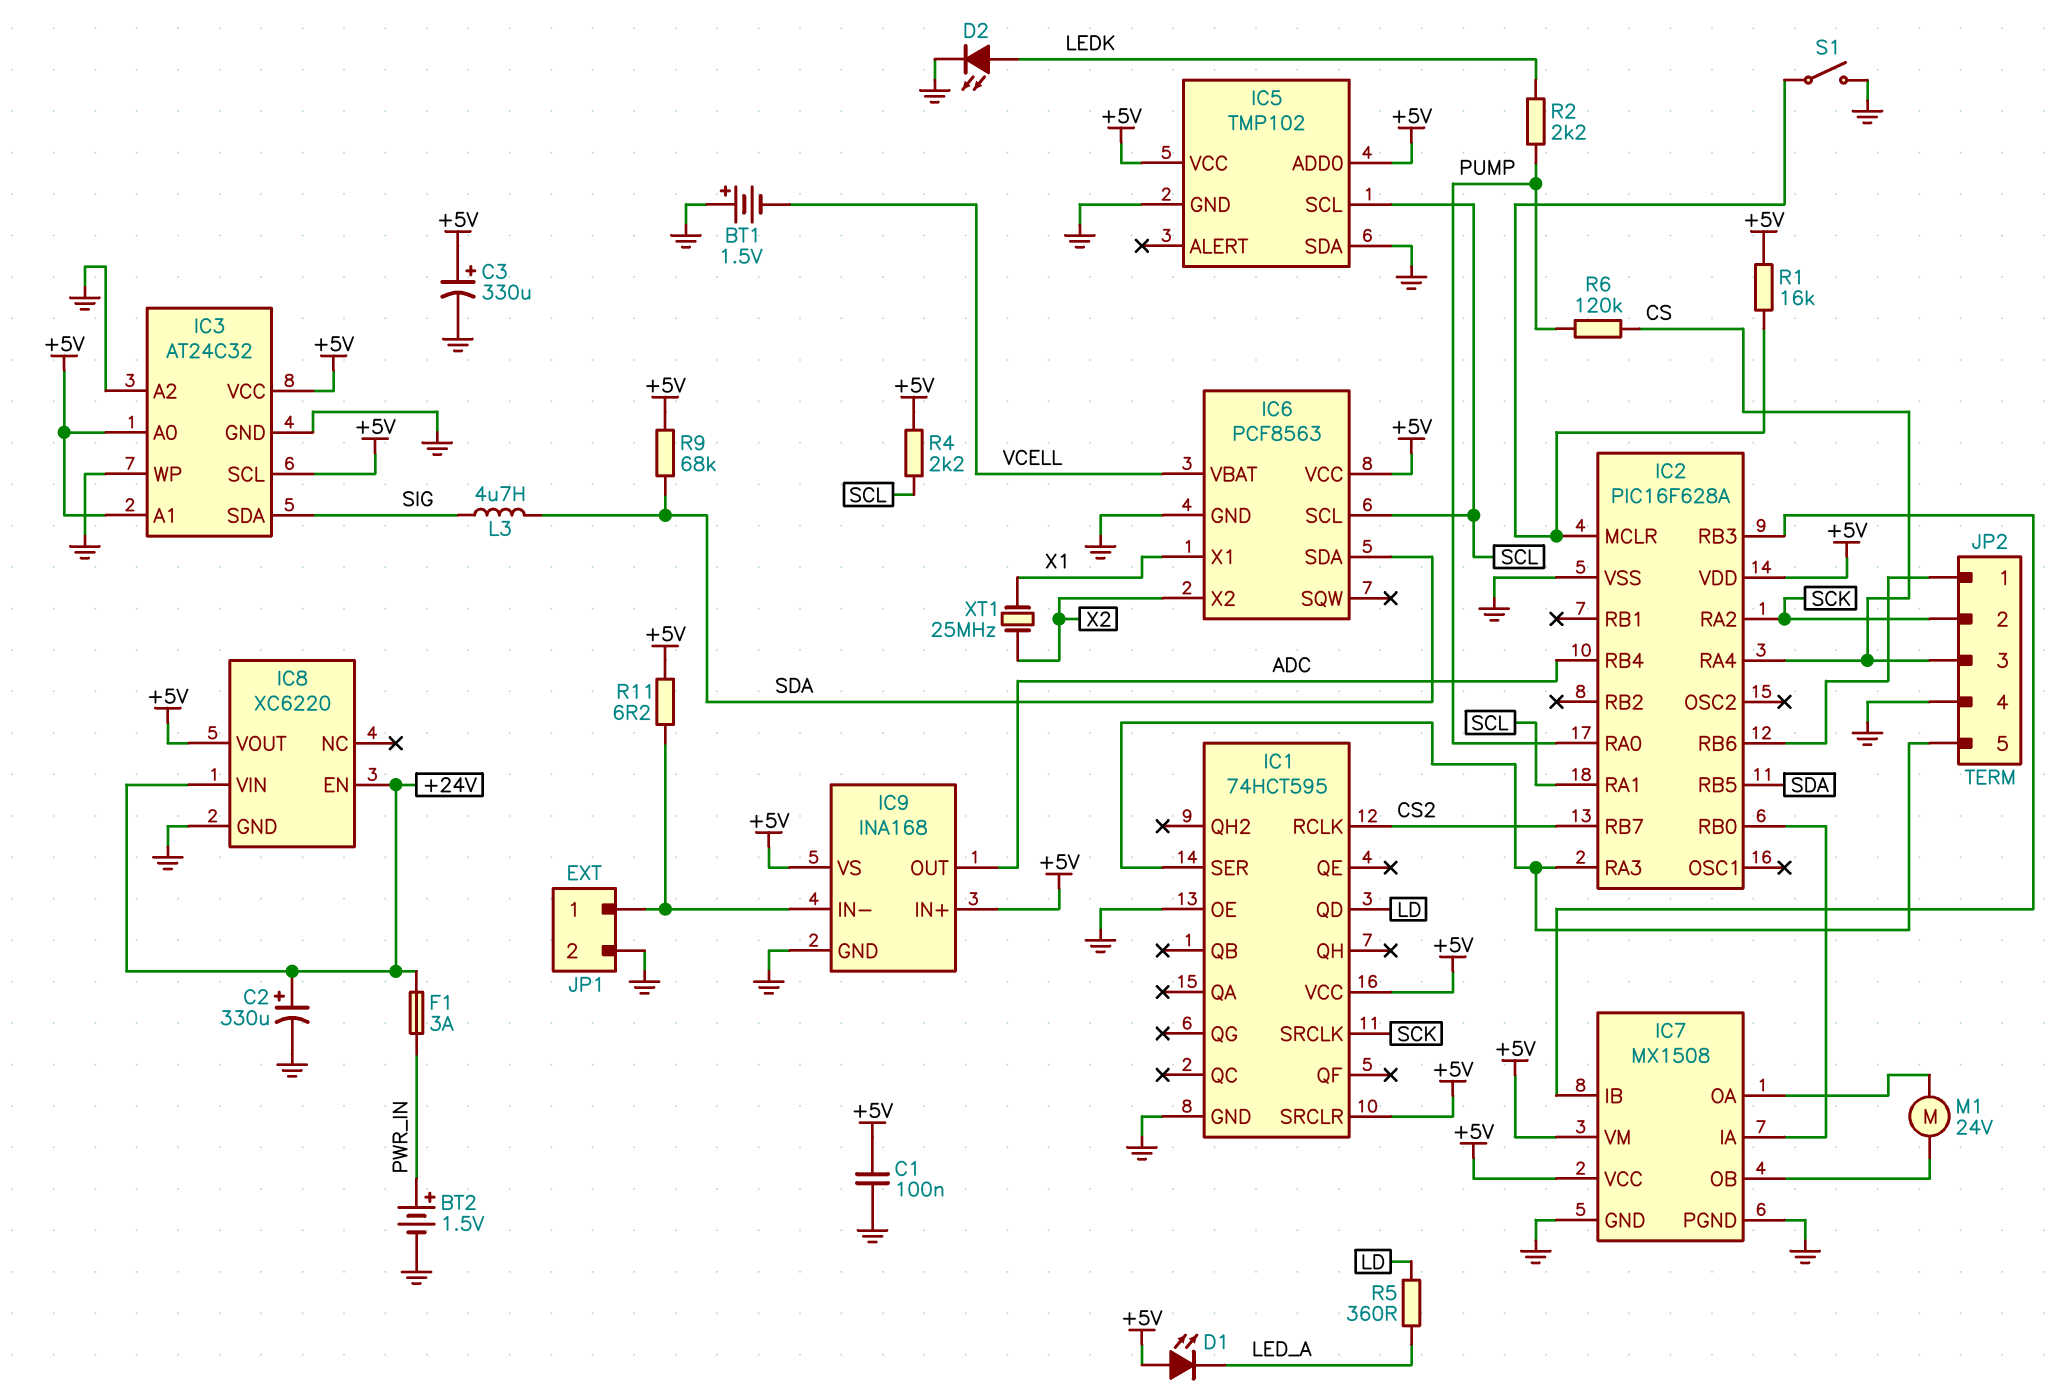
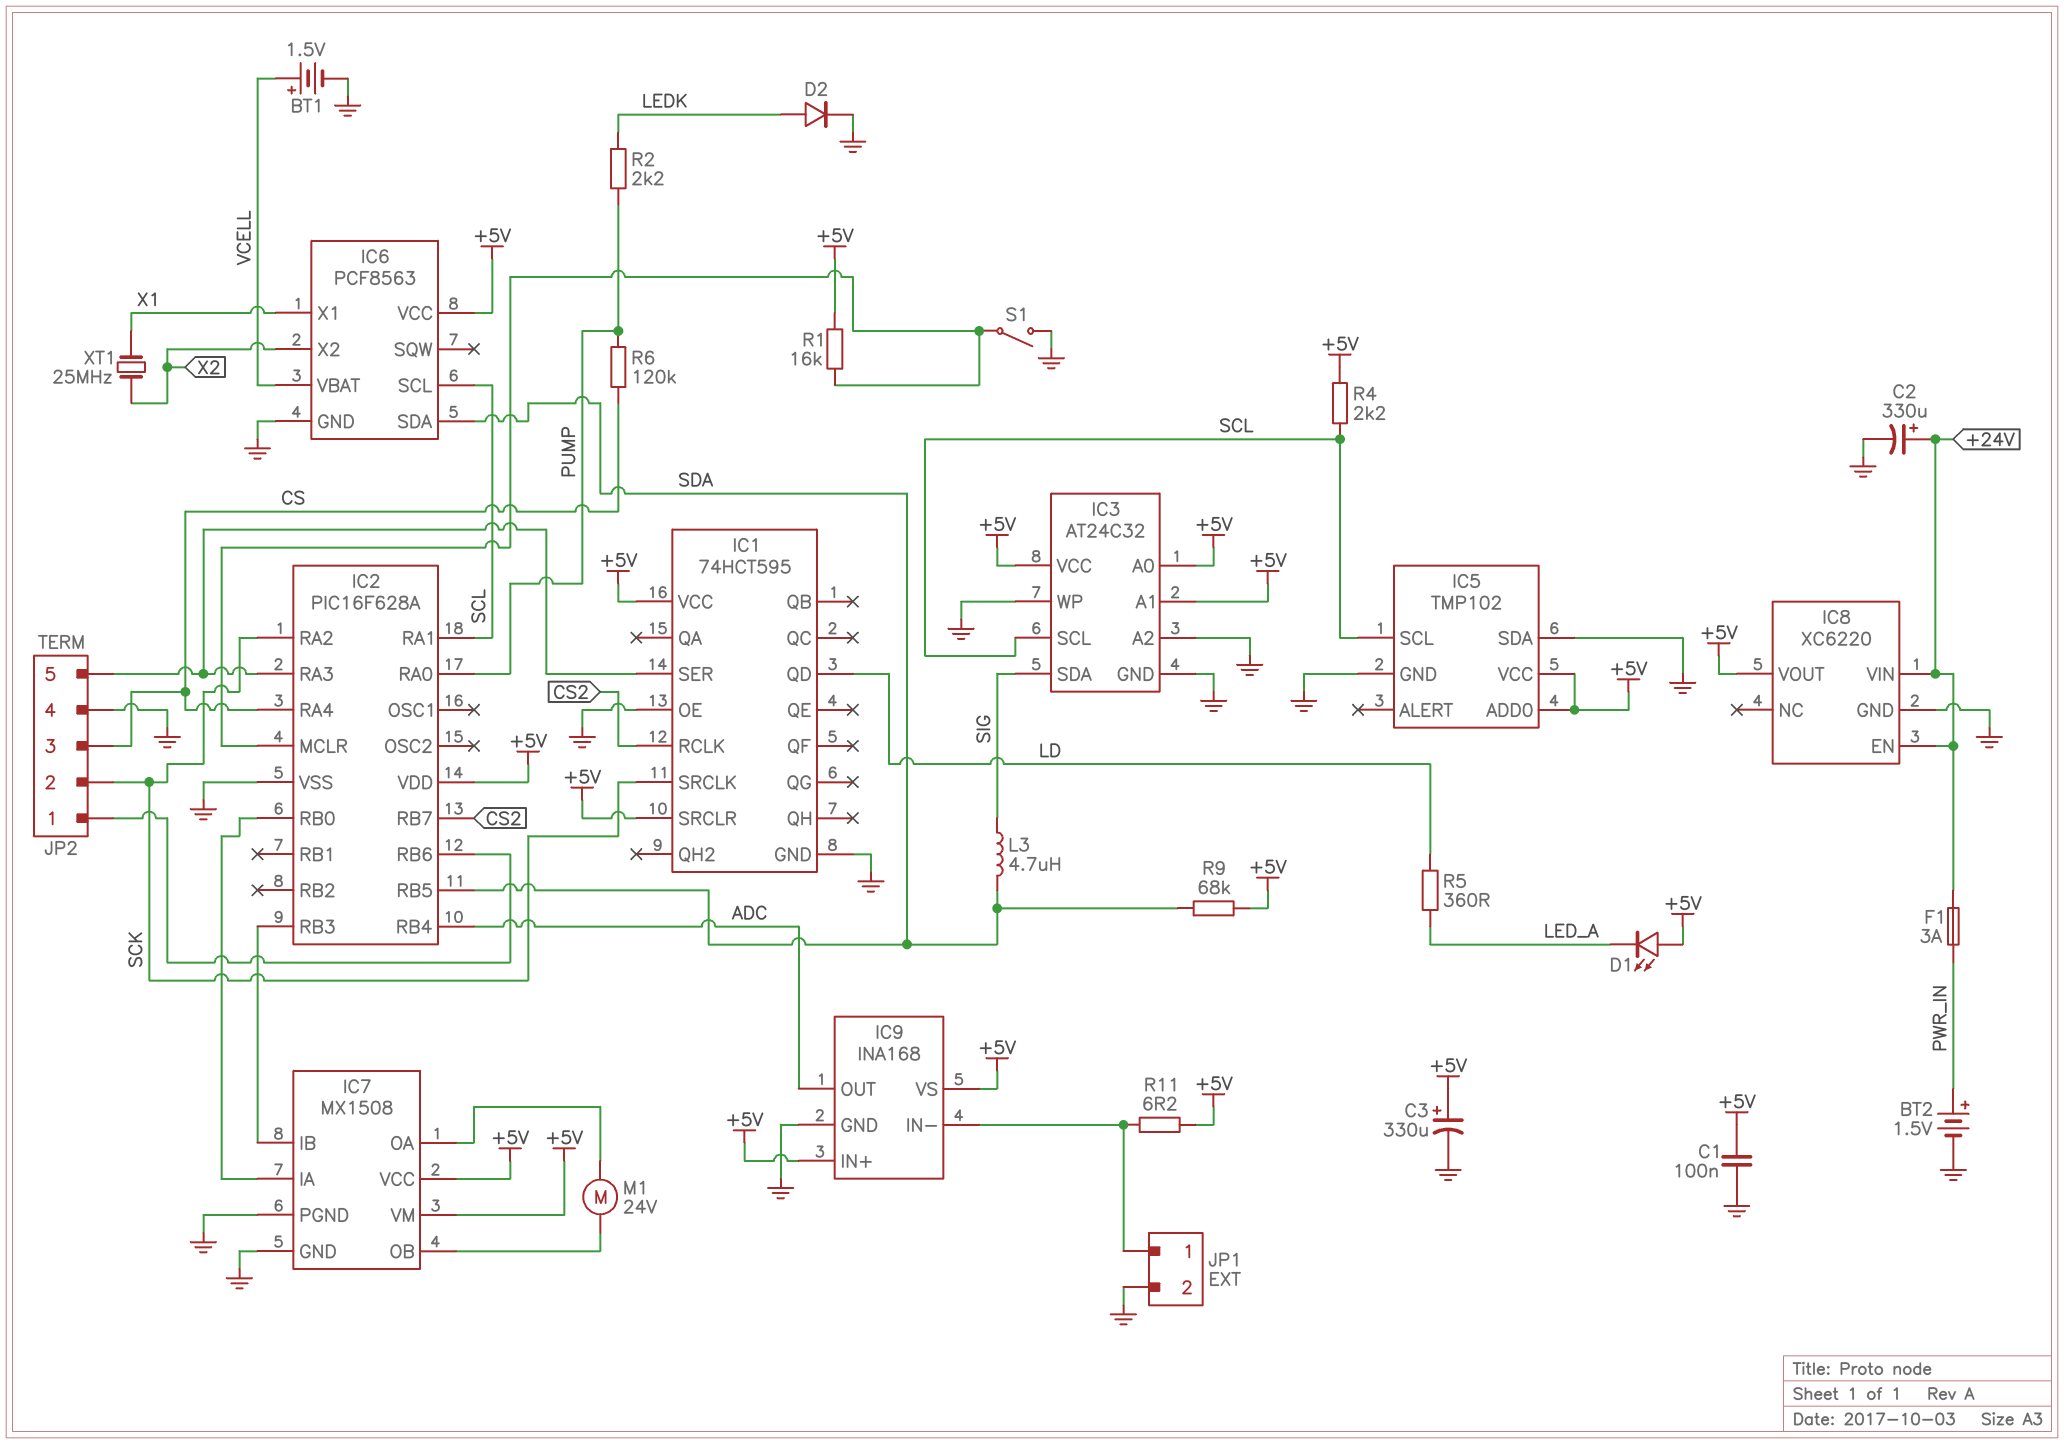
BT1: 1.5V (plus GND, minus VCELL) -> 1.5V (plus VCELL, minus GND)
D2: LED (A LEDK, K GND) -> diode (A LEDK, K GND)
IC3 pin SCL: +5V -> SCL

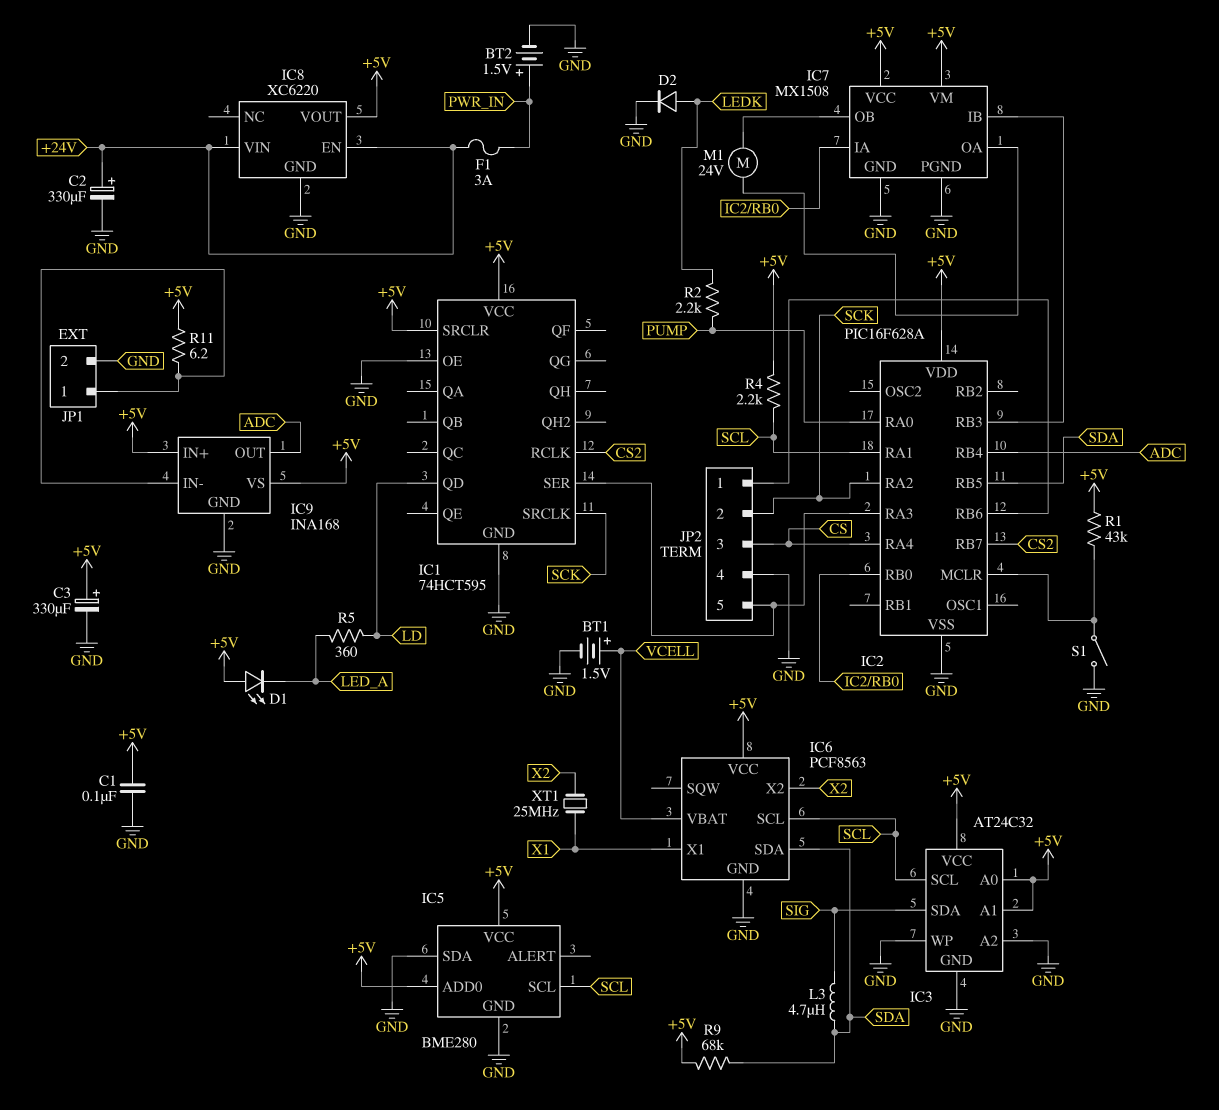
IC5: TMP102 -> BME280
R1: 16k (+5V, IC2/MCLR) -> 43k (+5V, IC2/MCLR)
R6: 120k (CS, PUMP) -> none

